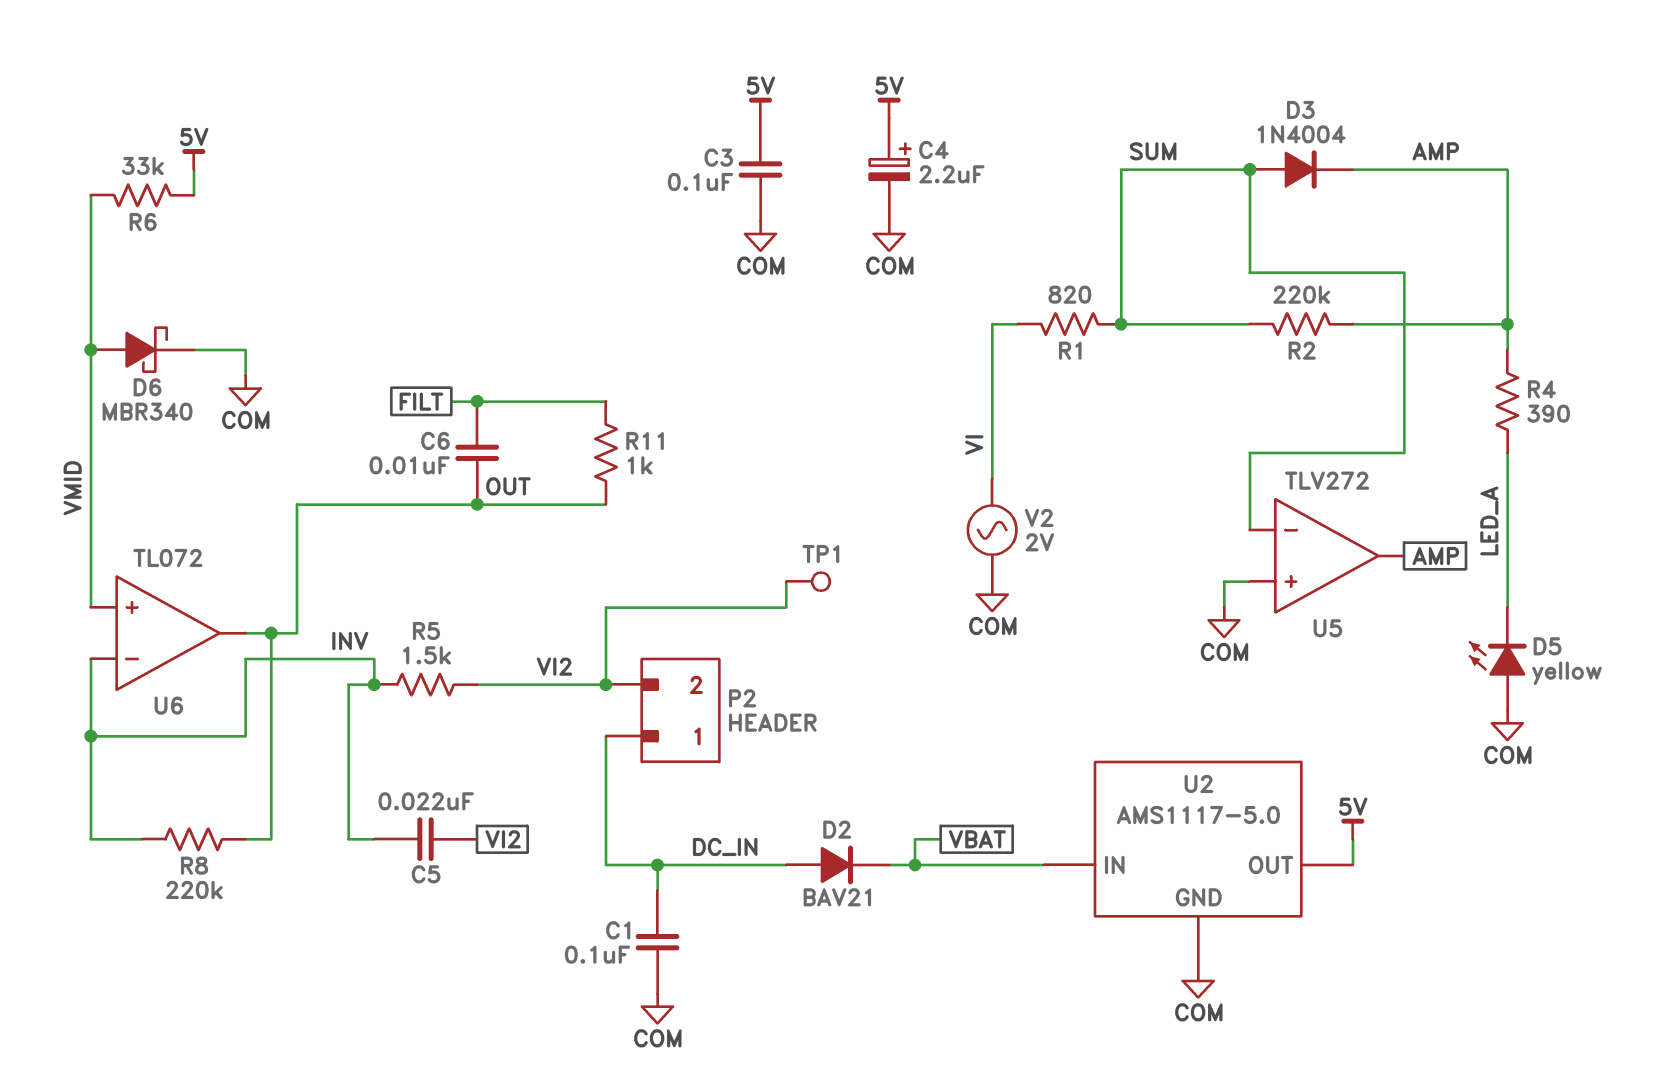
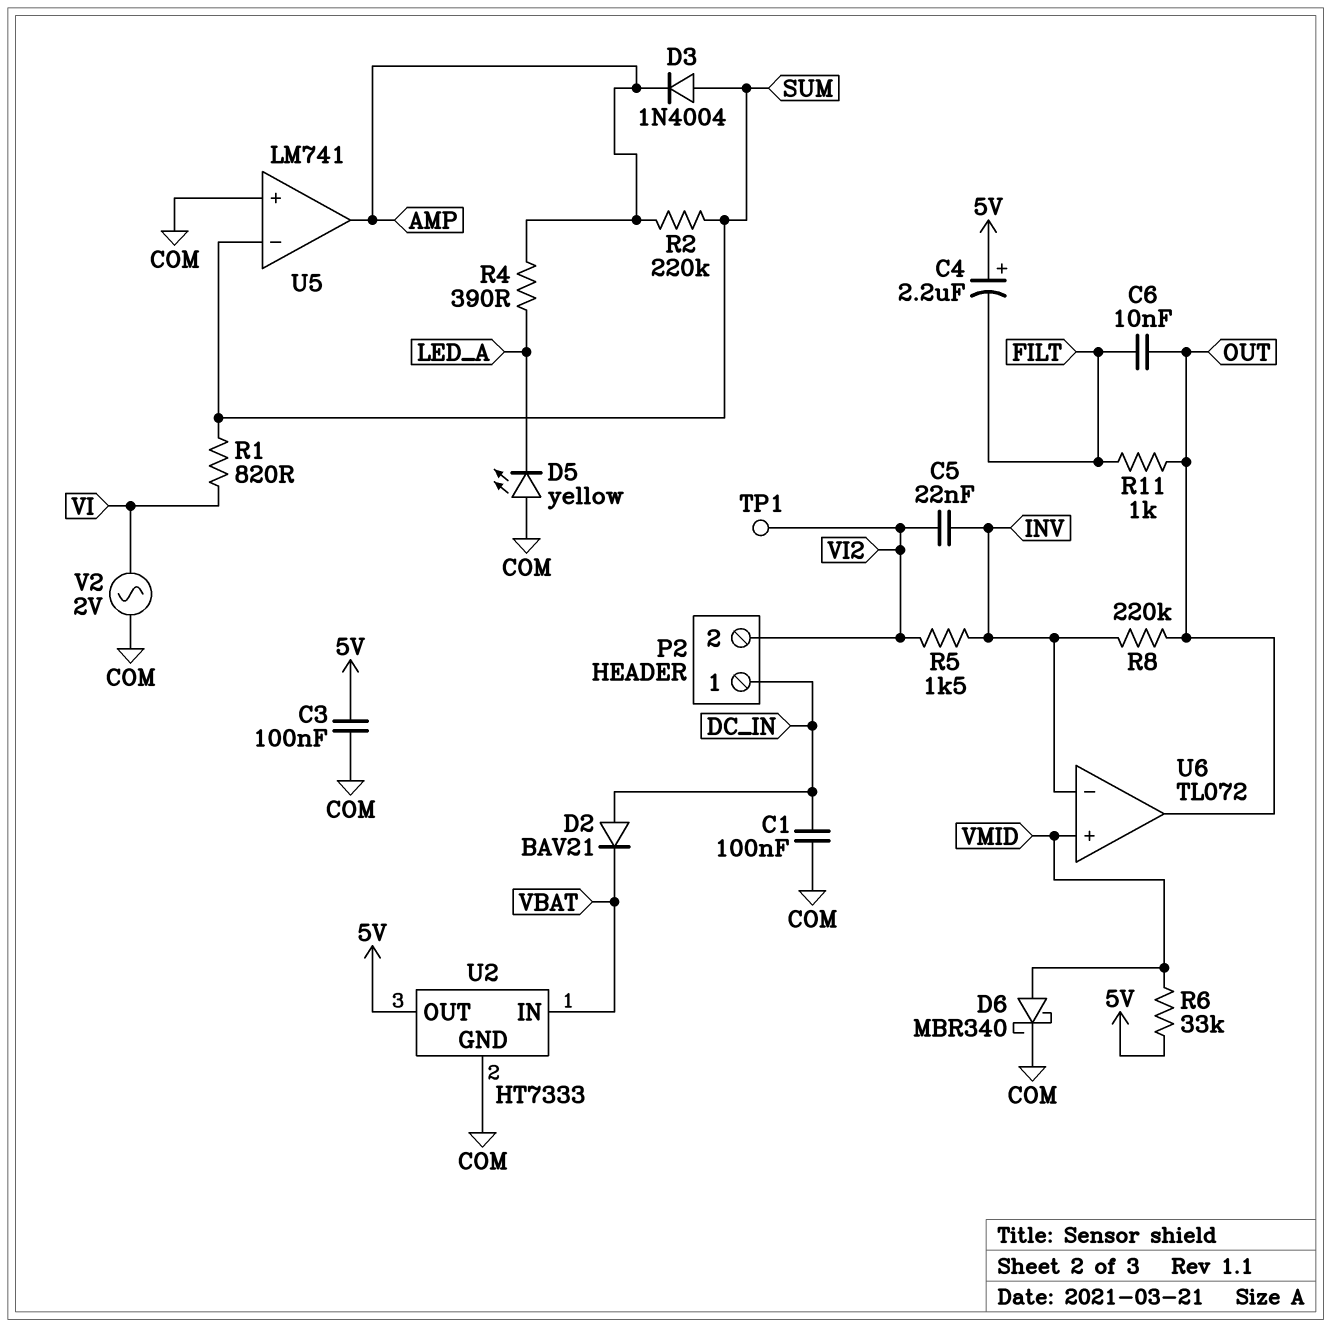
C4: 2.2uF (plus 5V, minus COM) -> 2.2uF (plus 5V, minus FILT)
U2: AMS1117-5.0 -> HT7333
U5: TLV272 -> LM741

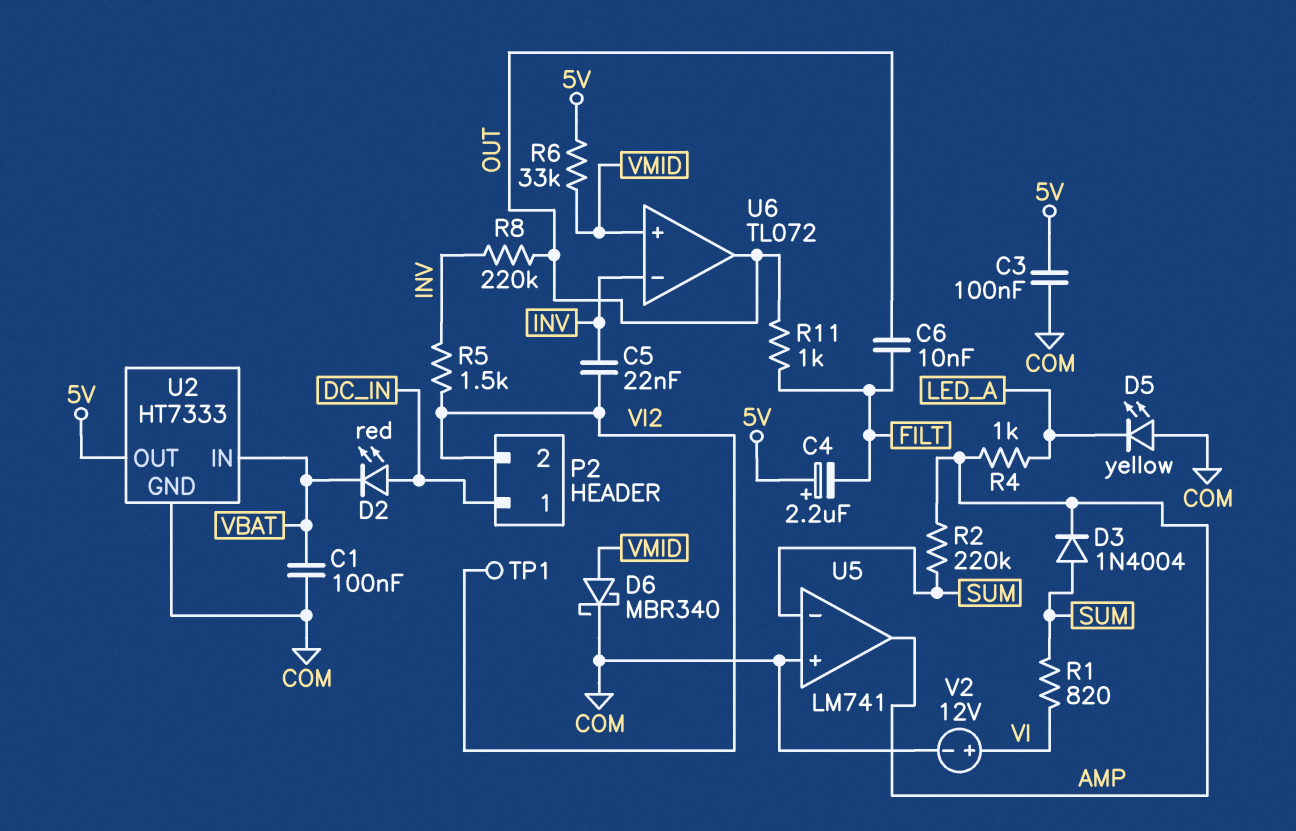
C1: 100nF (COM, DC_IN) -> 100nF (COM, VBAT)
D2: diode BAV21 (A DC_IN, K VBAT) -> LED red (A DC_IN, K VBAT)
R4: 390 (AMP, LED_A) -> 1k (AMP, LED_A)
V2: AC 2V (COM, VI) -> 12V (plus VI, minus COM)

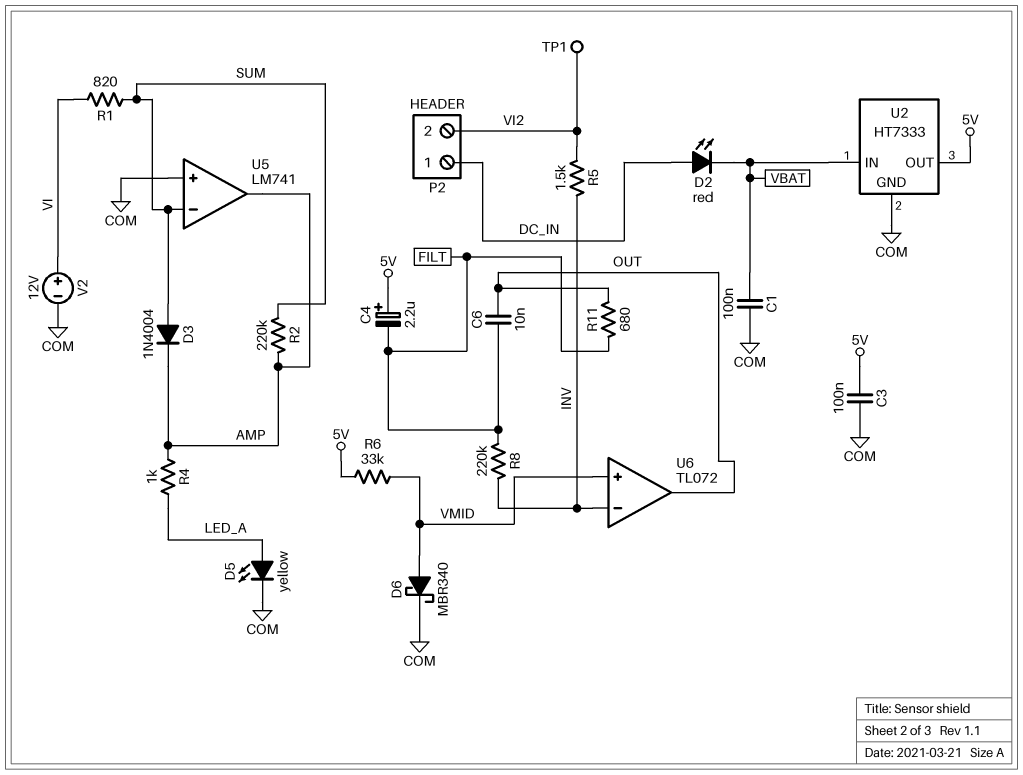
C5: 22nF (INV, VI2) -> none
D5: LED yellow (A COM, K LED_A) -> LED yellow (A LED_A, K COM)
R8: 220k (INV, OUT) -> 220k (FILT, INV)
R11: 1k (FILT, OUT) -> 680 (FILT, OUT)

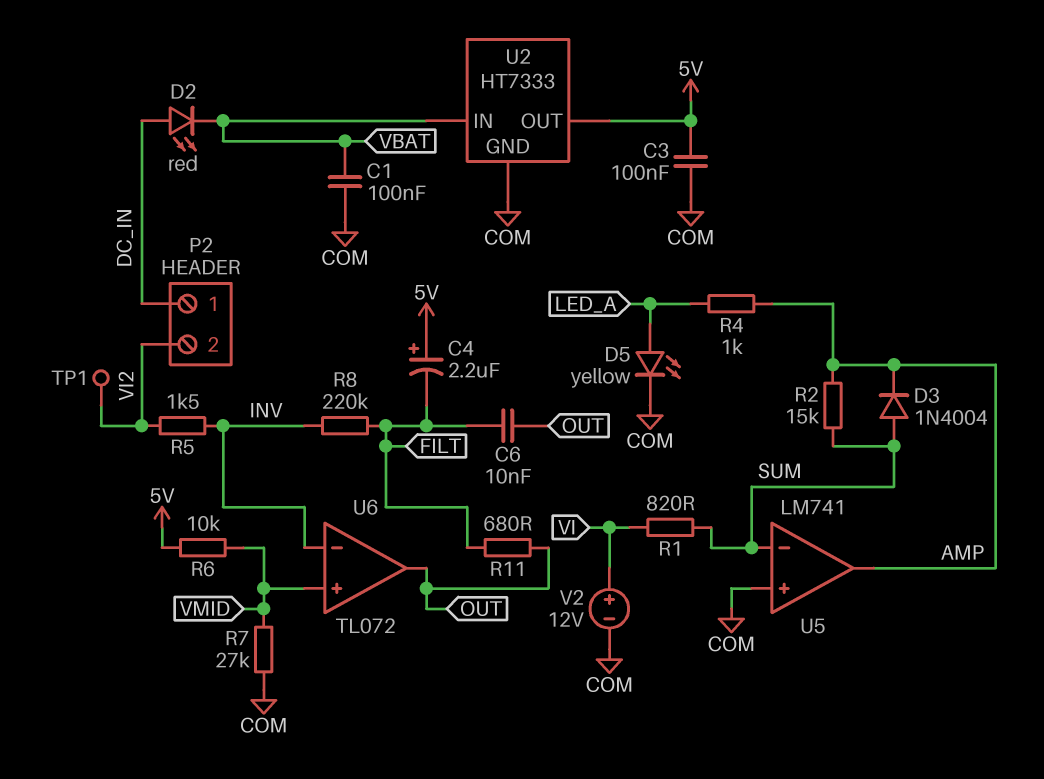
D6: schottky MBR340 (A VMID, K COM) -> none
R2: 220k (AMP, SUM) -> 15k (AMP, SUM)
R6: 33k (5V, VMID) -> 10k (5V, VMID)
R7: none -> 27k (COM, VMID)

